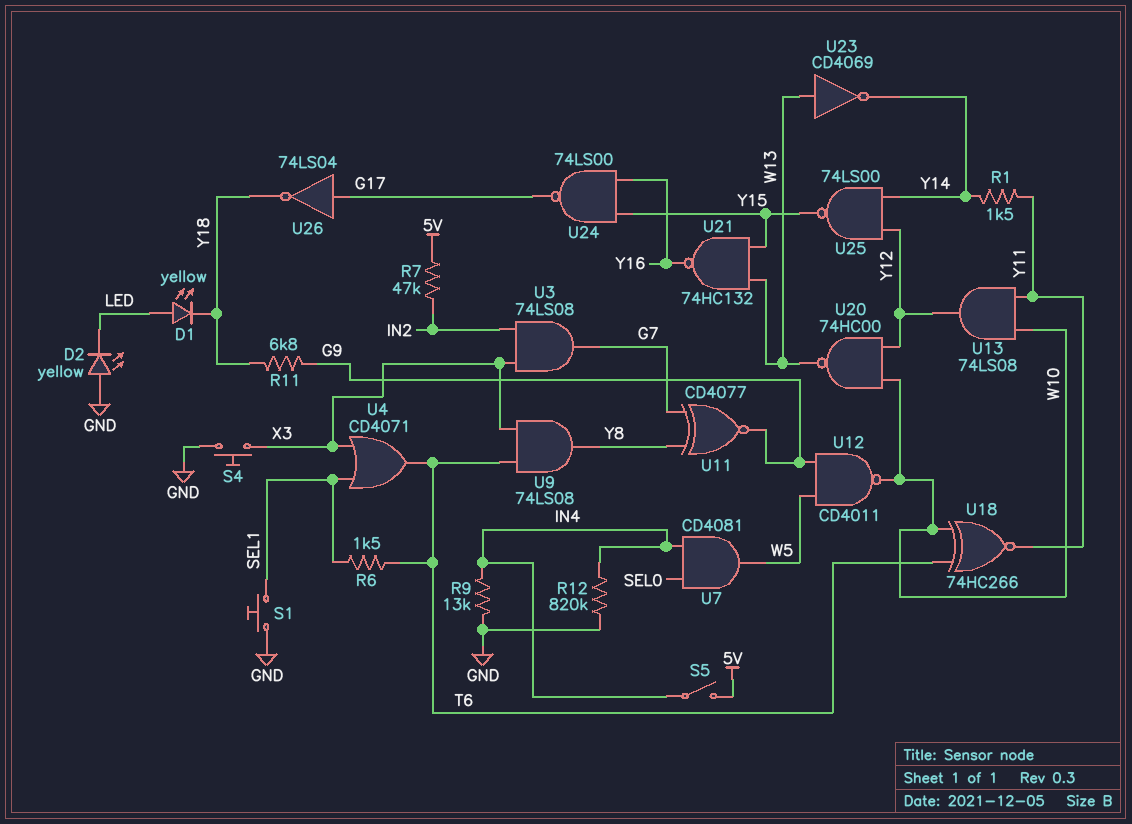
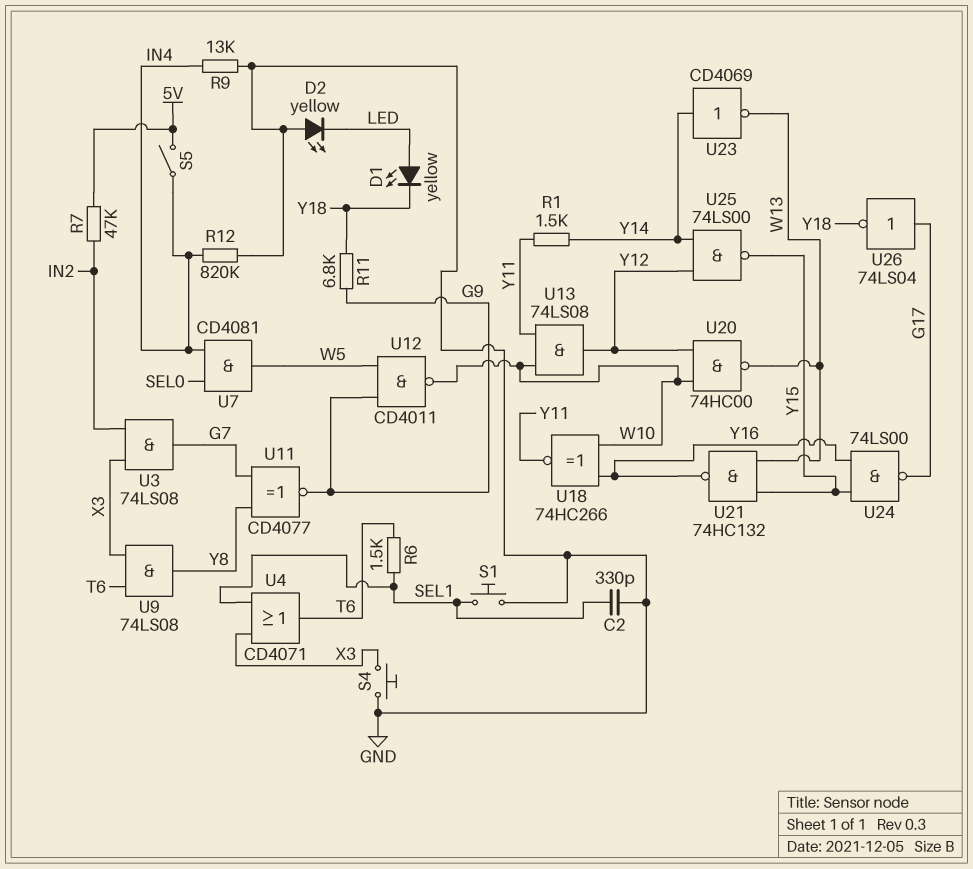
C2: none -> 330pF (GND, SEL1)
U18: XNOR 74HC266 (in T6, in W10, out Y11) -> XNOR 74HC266 (in W10, in Y16, out Y11)
U23: NOT CD4069 (in W13, out Y14) -> NOT CD4069 (in Y14, out W13)

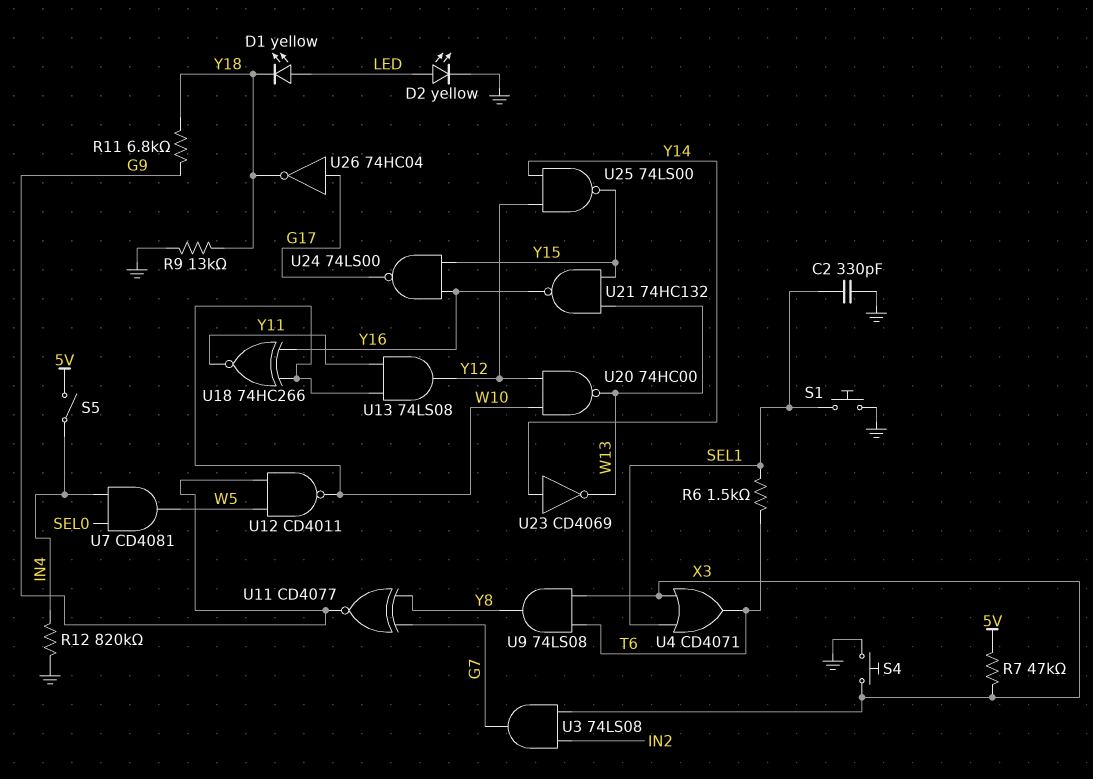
D2: LED yellow (A GND, K LED) -> LED yellow (A LED, K GND)
R1: 1.5k (Y11, Y14) -> none
R7: 47k (5V, IN2) -> 47k (5V, X3)
R9: 13k (GND, IN4) -> 13k (GND, Y18)
U26: NOT 74LS04 (in G17, out Y18) -> NOT 74HC04 (in G17, out Y18)

